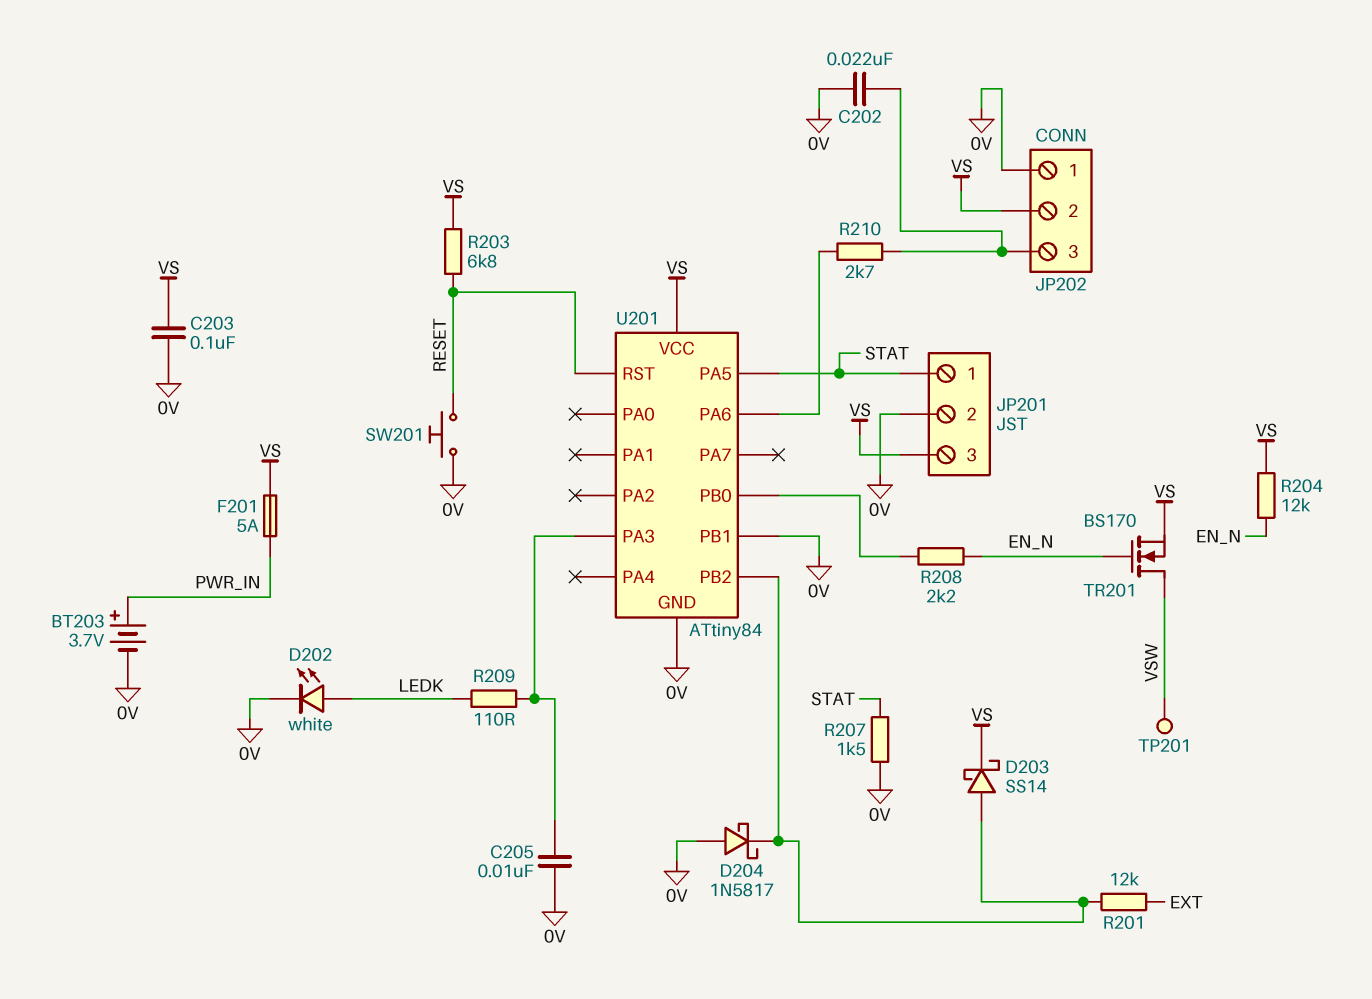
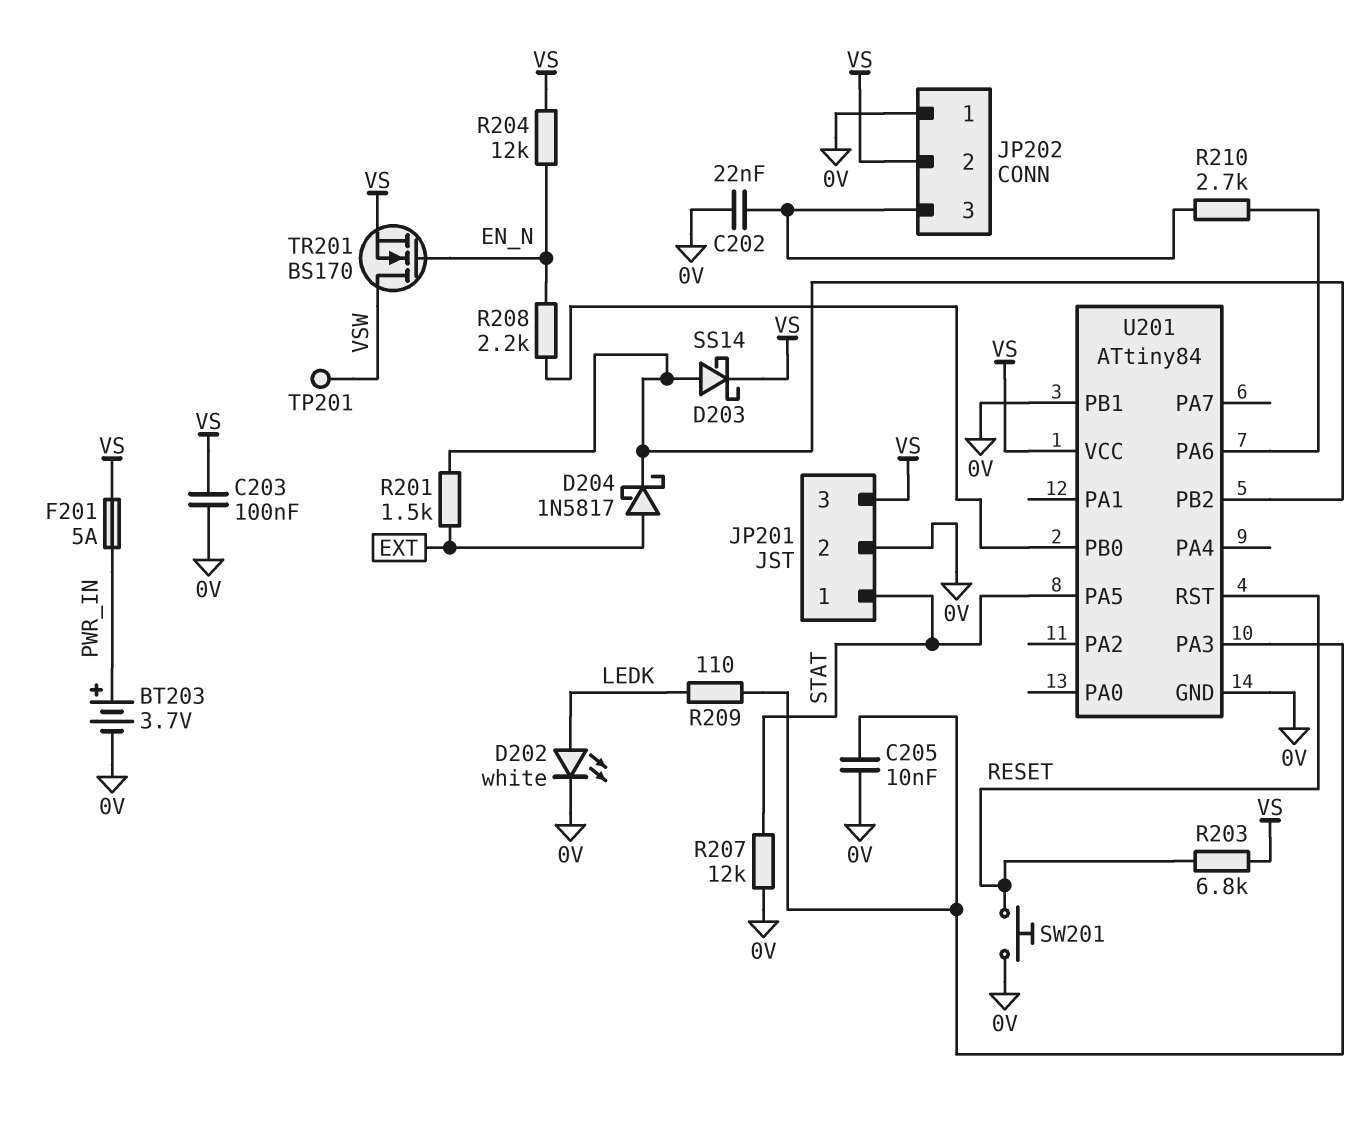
D204: schottky 1N5817 (A 0V, K U201/PB2) -> schottky 1N5817 (A EXT, K U201/PB2)
R201: 12k (EXT, U201/PB2) -> 1.5k (EXT, U201/PB2)
R207: 1.5k (0V, STAT) -> 12k (0V, STAT)

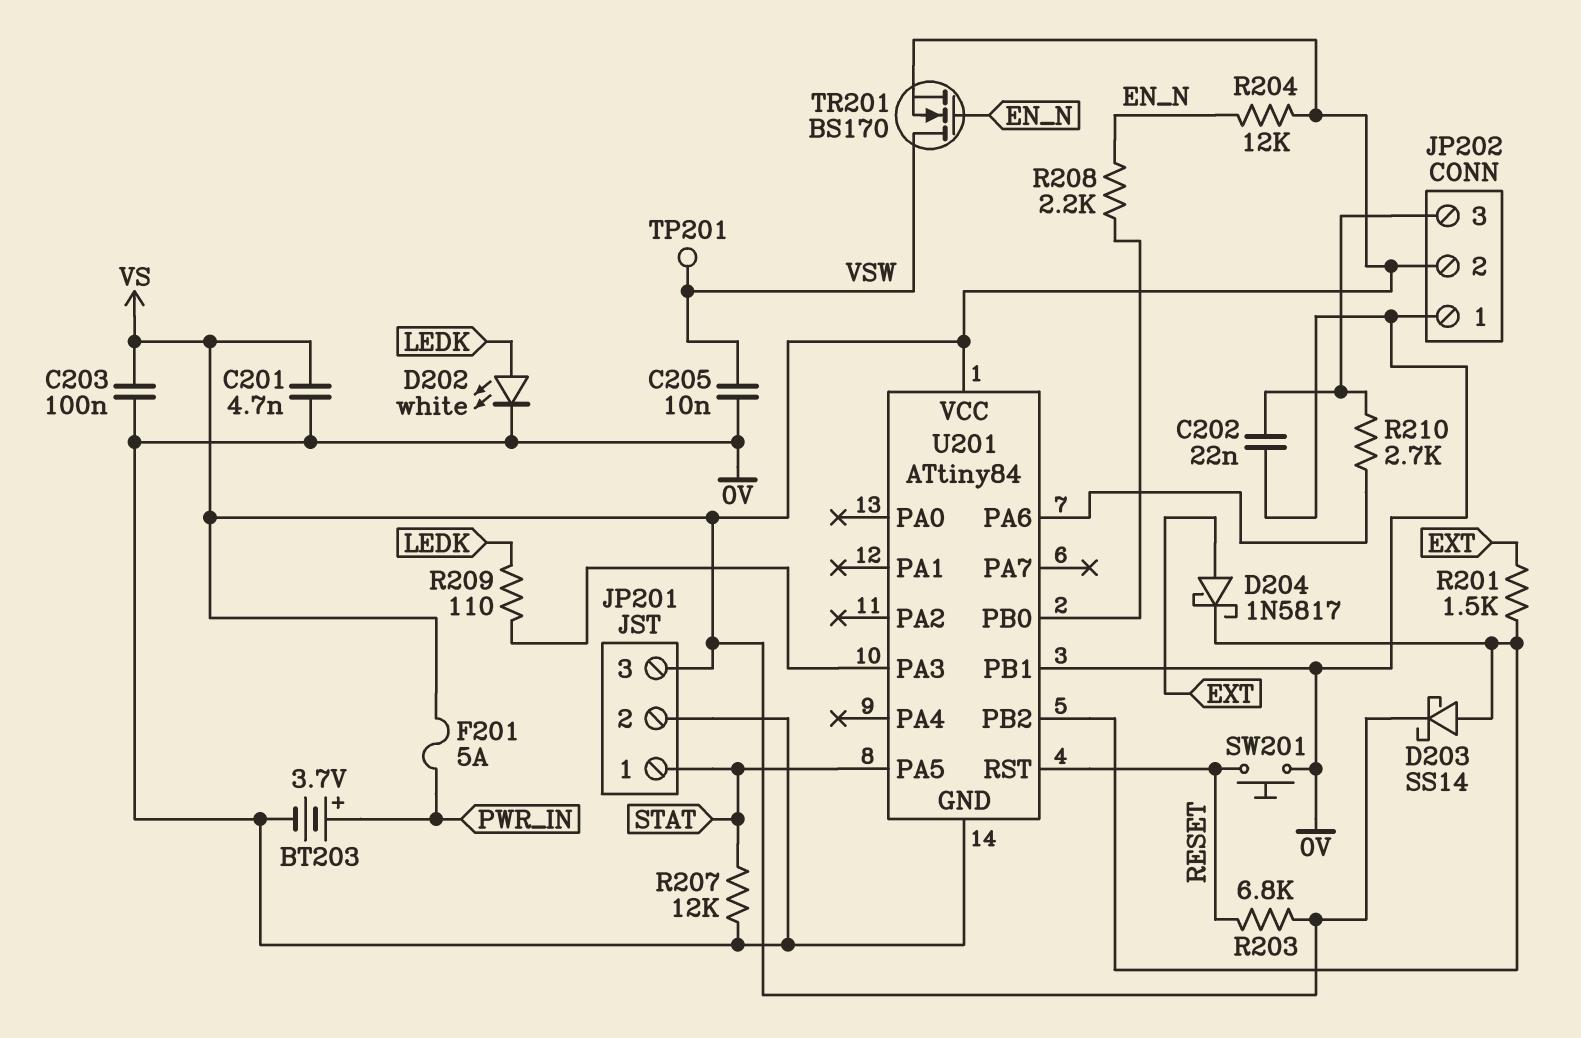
C201: none -> 4.7nF (0V, VS)
C205: 10nF (0V, U201/PA3) -> 10nF (0V, VSW)

